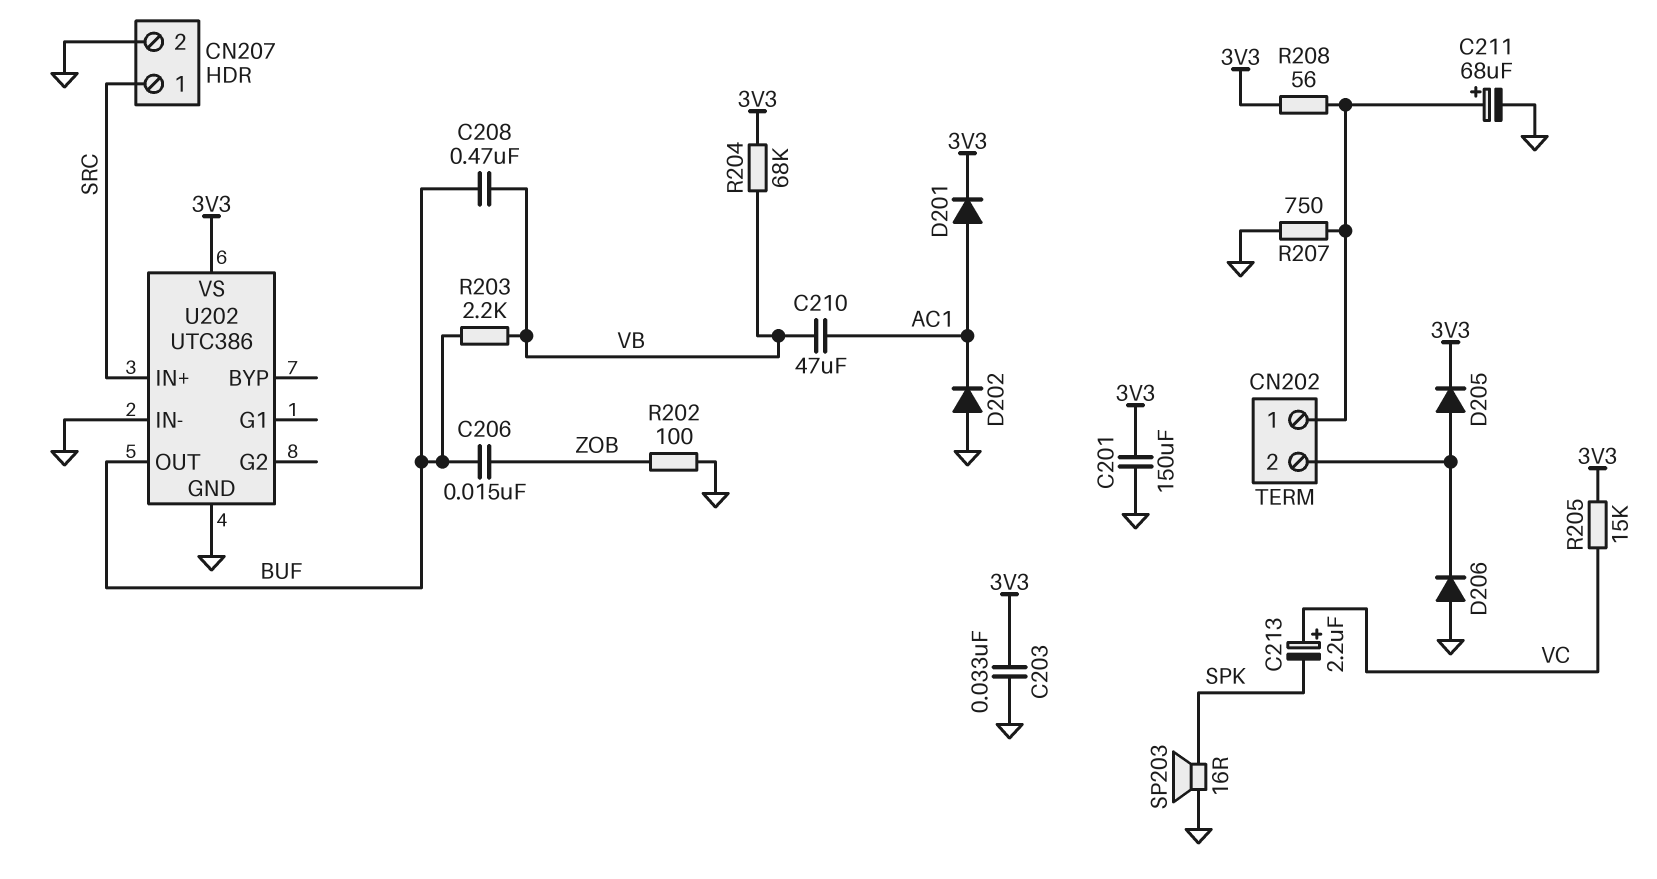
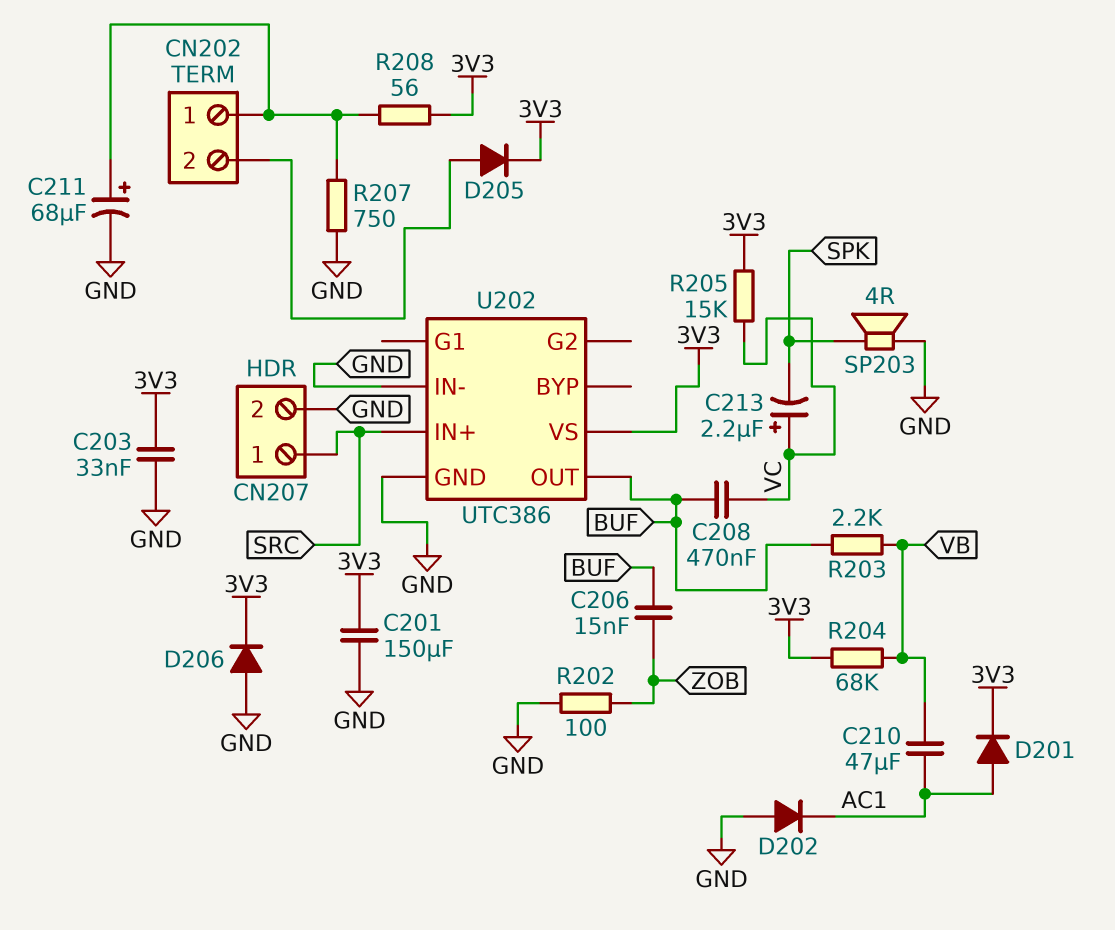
C208: 470nF (BUF, VB) -> 470nF (BUF, VC)
D206: diode (A GND, K CN202/2) -> diode (A GND, K 3V3)
SP203: speaker 16R (GND, SPK) -> speaker 4R (GND, SPK)

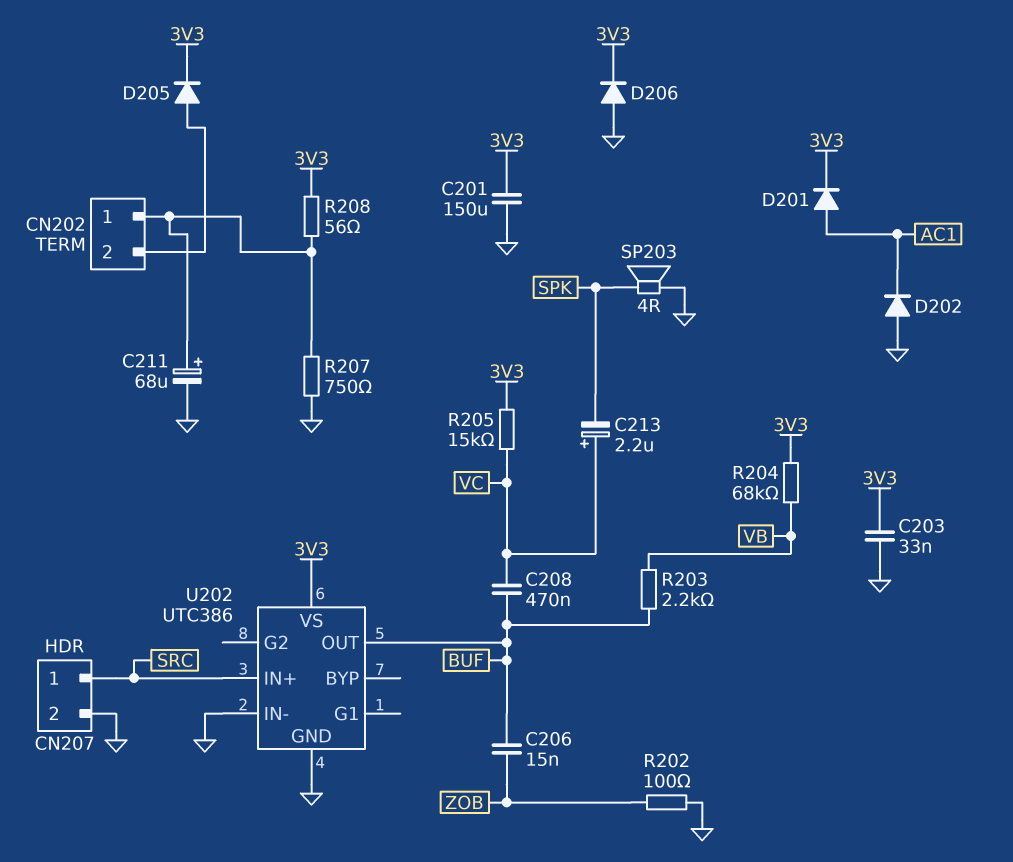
C210: 47uF (AC1, VB) -> none

